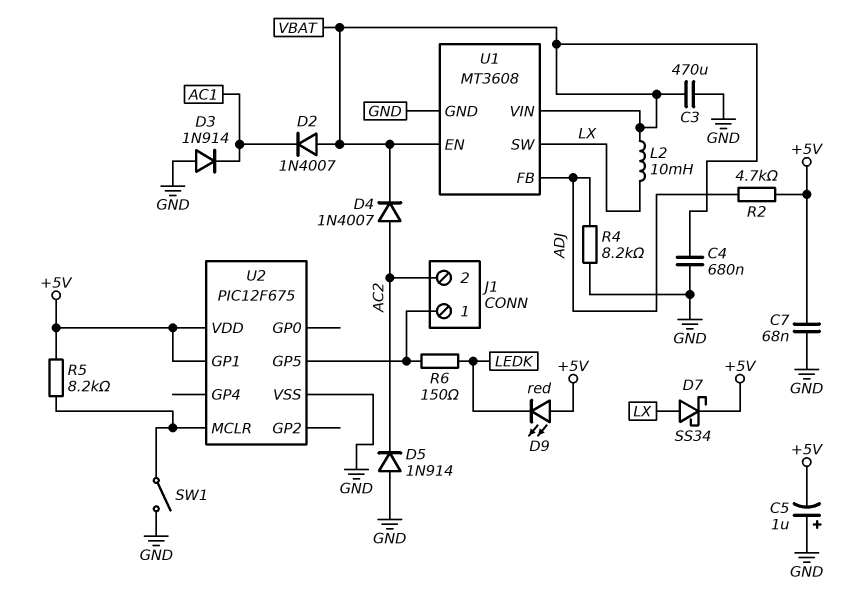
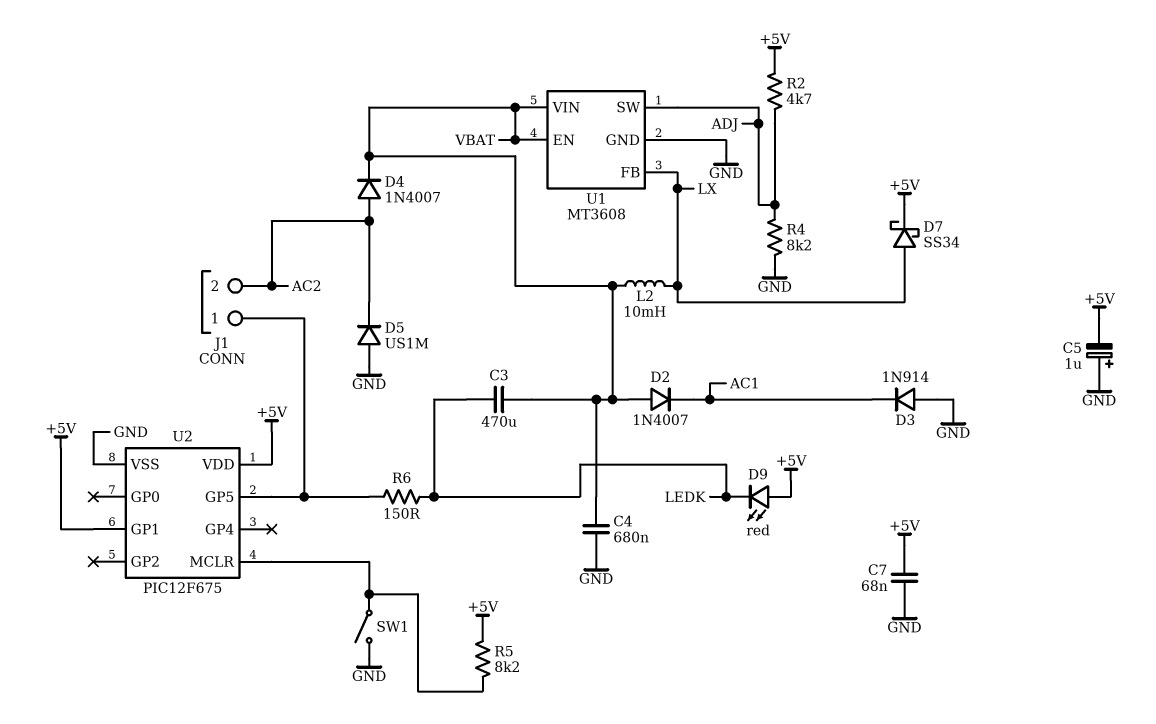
C3: 470uF (GND, VBAT) -> 470uF (LEDK, VBAT)
D5: diode 1N914 (A GND, K AC2) -> diode US1M (A GND, K AC2)
U1 pin FB: ADJ -> LX
U1 pin SW: LX -> ADJ

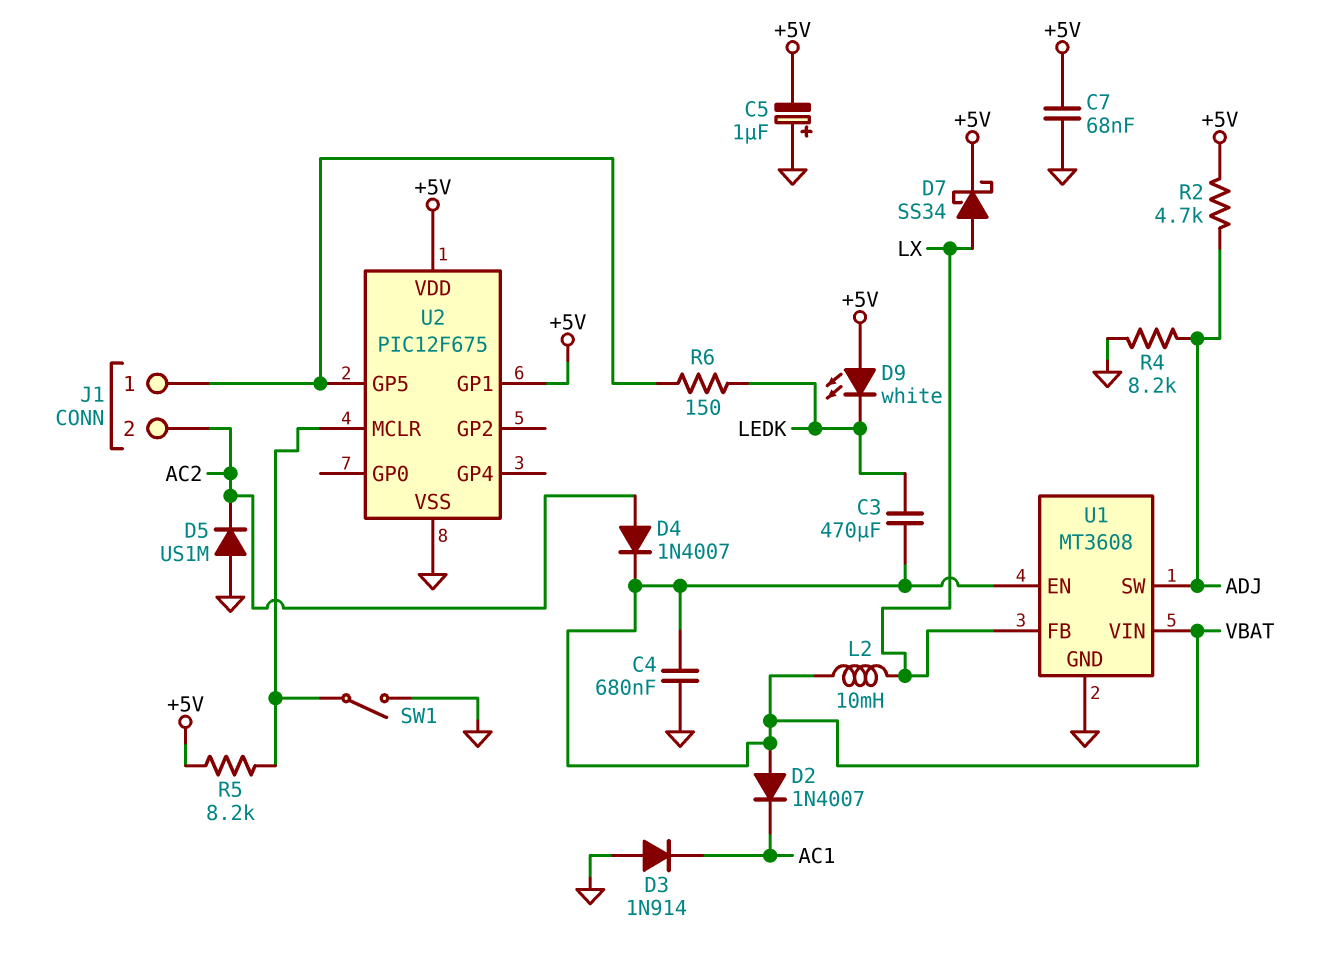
D9: LED red (A +5V, K LEDK) -> LED white (A +5V, K LEDK)

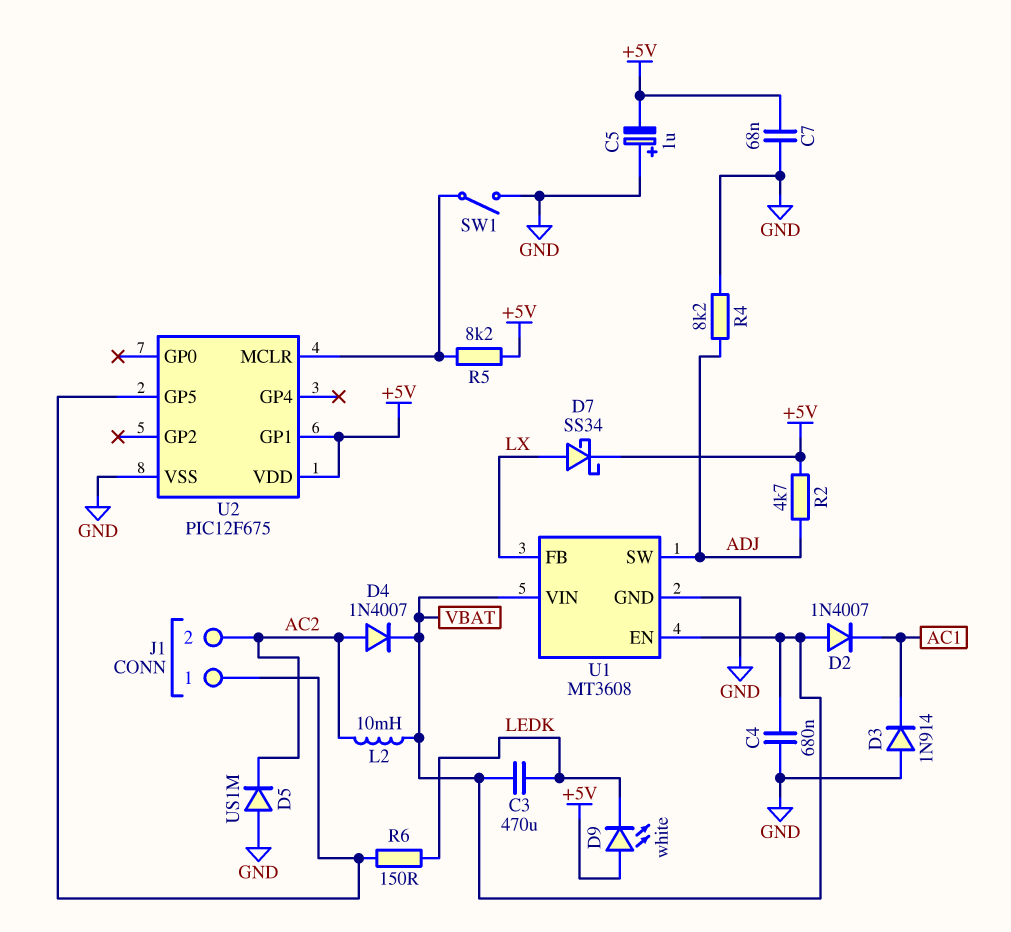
L2: 10mH (LX, VBAT) -> 10mH (AC2, VBAT)

